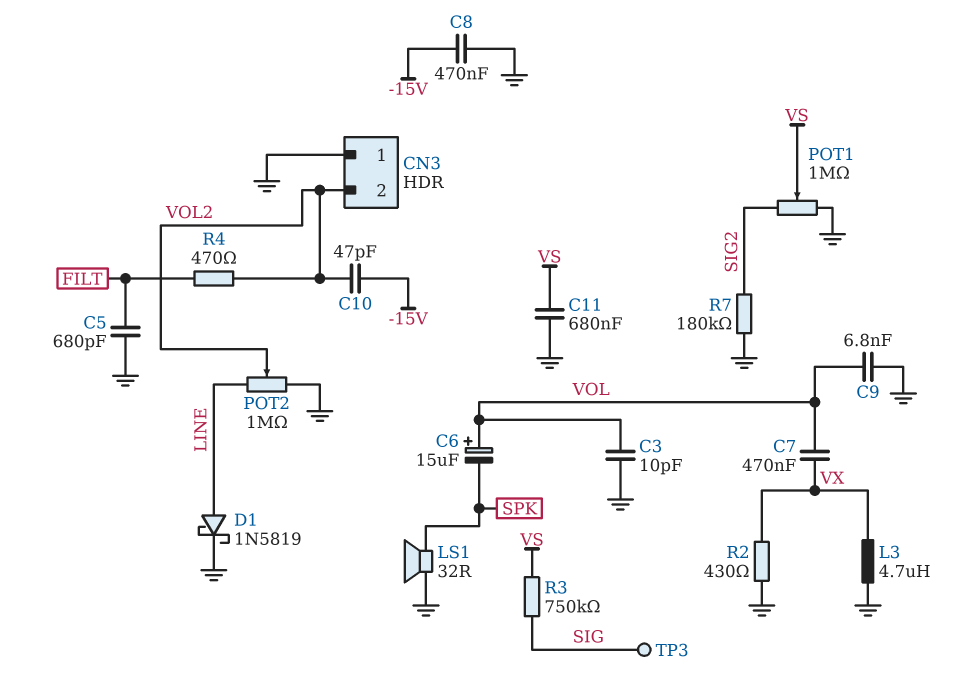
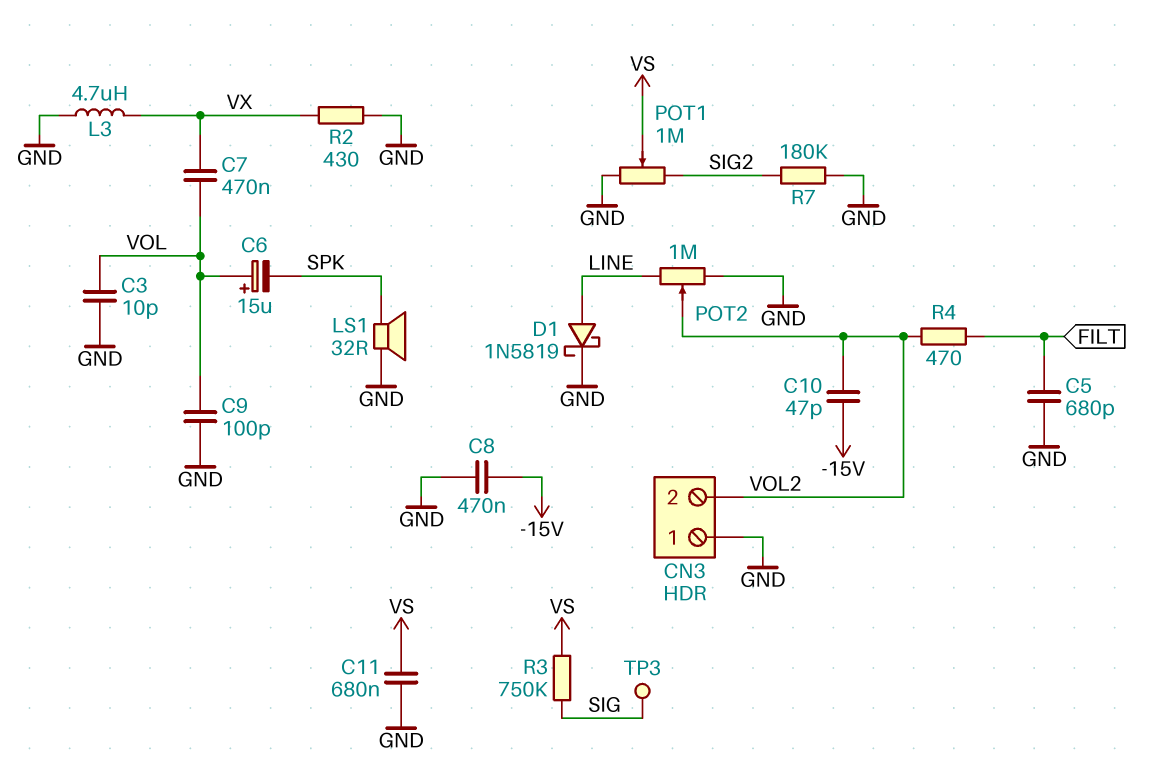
C9: 6.8nF (GND, VOL) -> 100pF (GND, VOL)

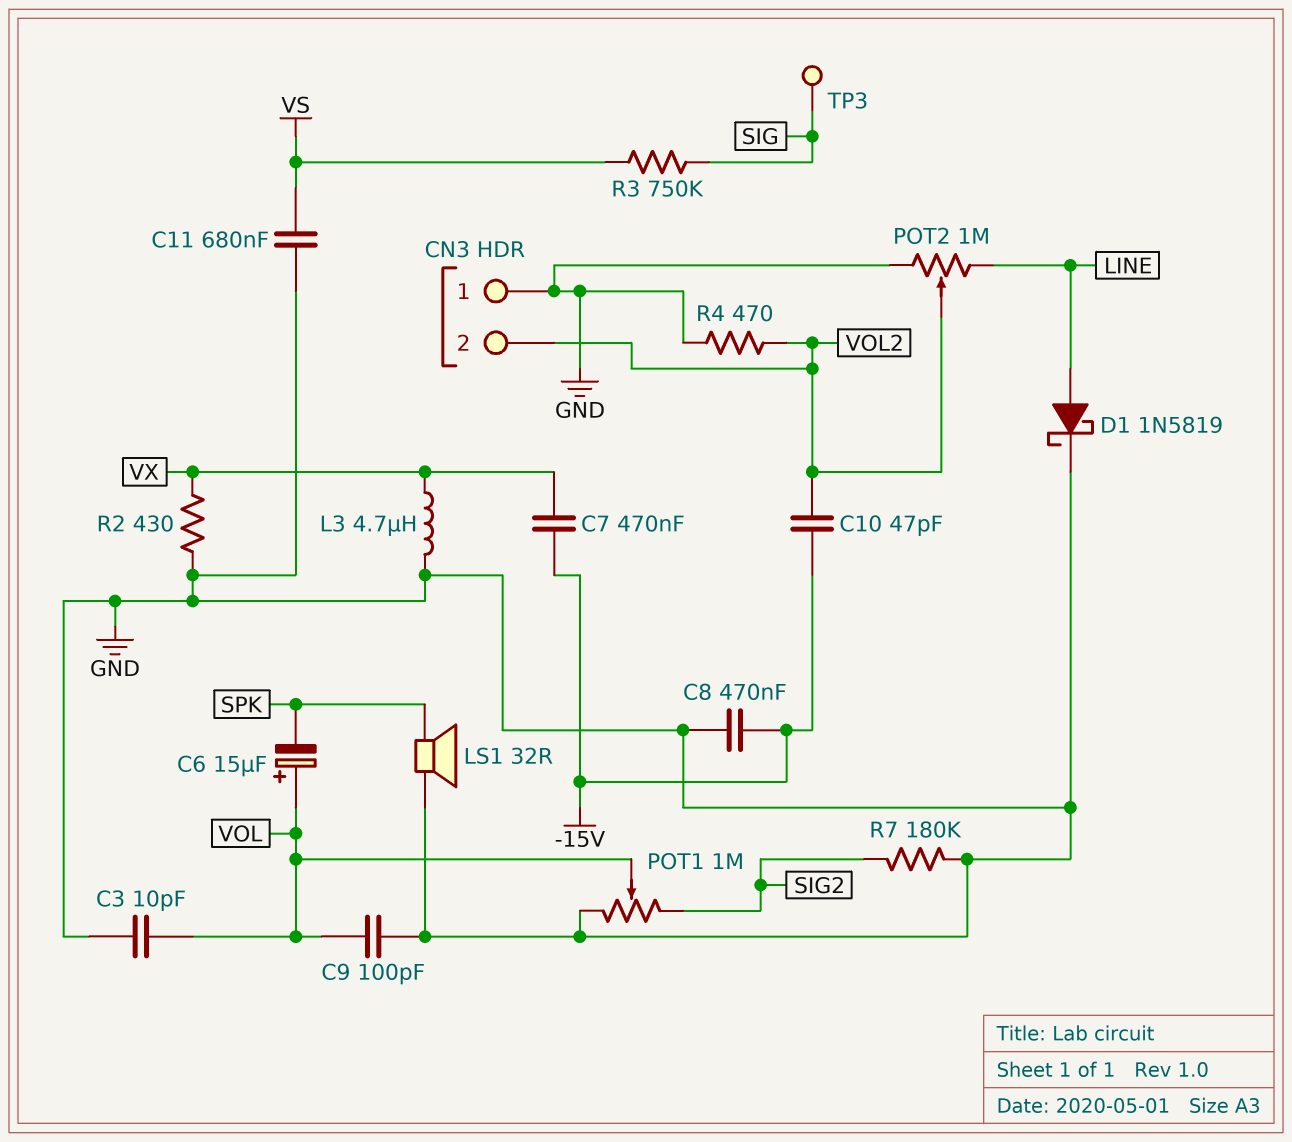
C5: 680pF (FILT, GND) -> none
C7: 470nF (VOL, VX) -> 470nF (-15V, VX)
POT1: 1M (GND, SIG2, wiper VS) -> 1M (GND, SIG2, wiper VOL)
R4: 470 (FILT, VOL2) -> 470 (GND, VOL2)

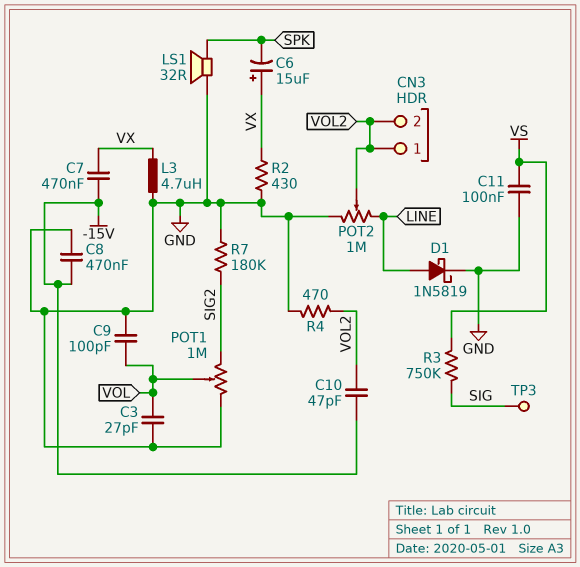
C3: 10pF (GND, VOL) -> 27pF (GND, VOL)
C6: 15uF (plus VOL, minus SPK) -> 15uF (plus VX, minus SPK)
C11: 680nF (GND, VS) -> 100nF (GND, VS)
CN3 pin 1: GND -> VOL2

